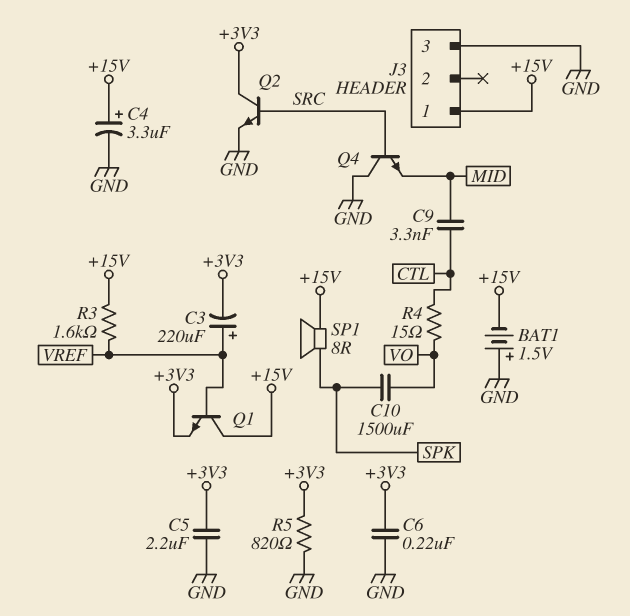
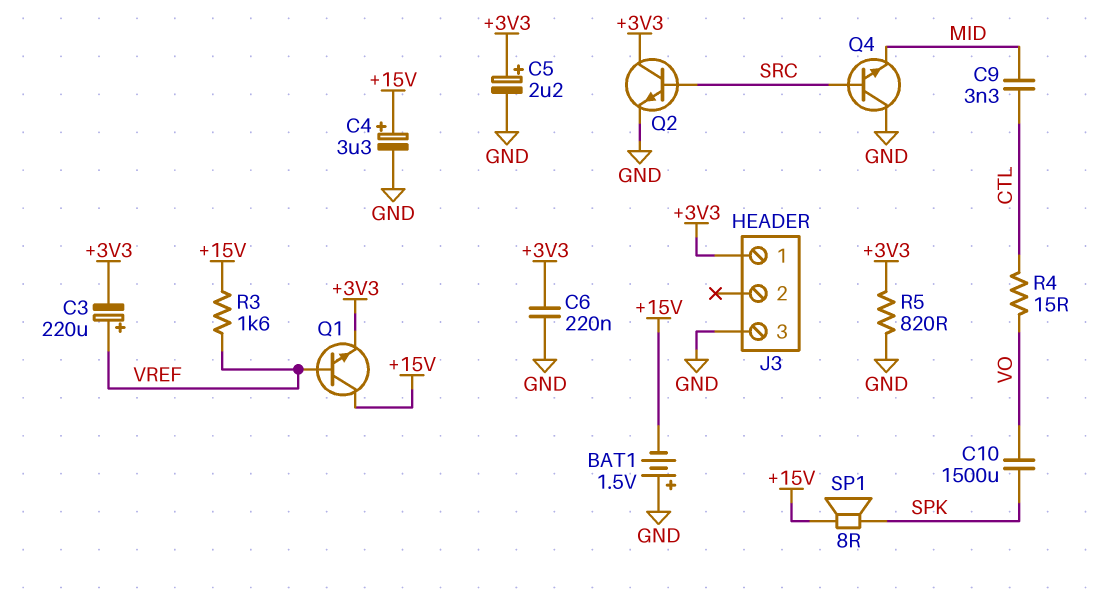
C5: 2.2uF (+3V3, GND) -> 2.2uF (plus +3V3, minus GND)
J3 pin 1: +15V -> +3V3

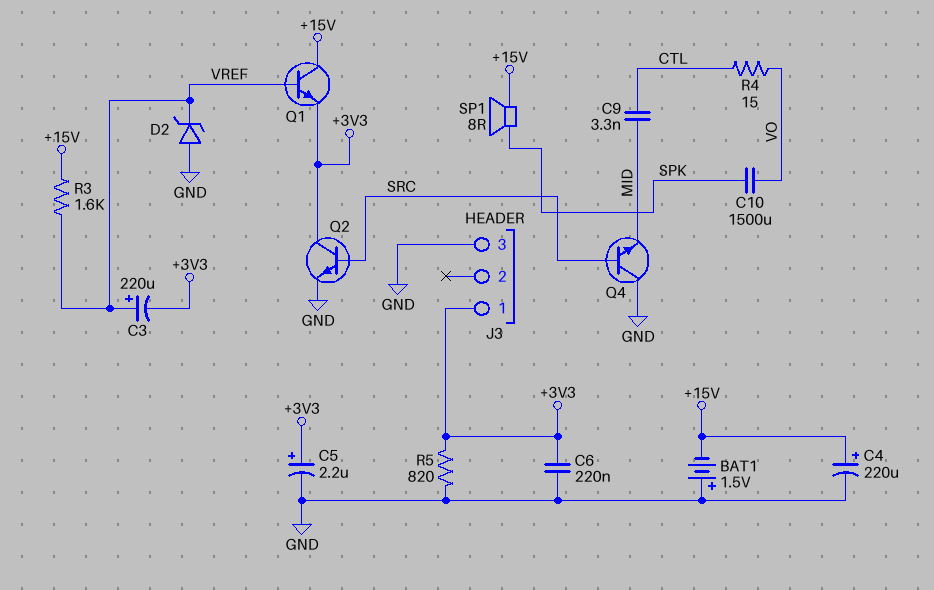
C4: 3.3uF (plus +15V, minus GND) -> 220uF (plus +15V, minus GND)
D2: none -> zener (A GND, K VREF)

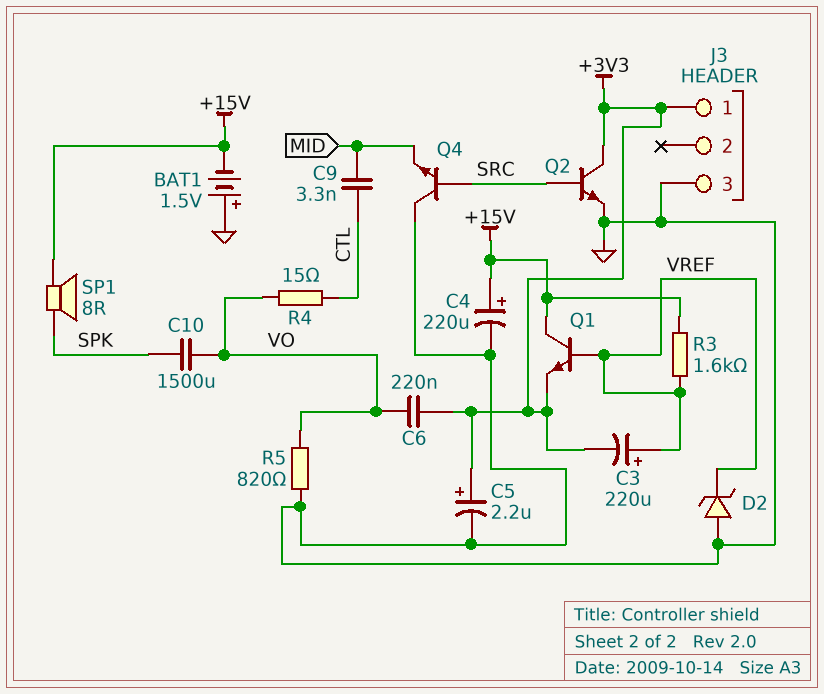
C6: 220nF (+3V3, GND) -> 220nF (+3V3, VO)
R5: 820 (+3V3, GND) -> 820 (GND, VO)

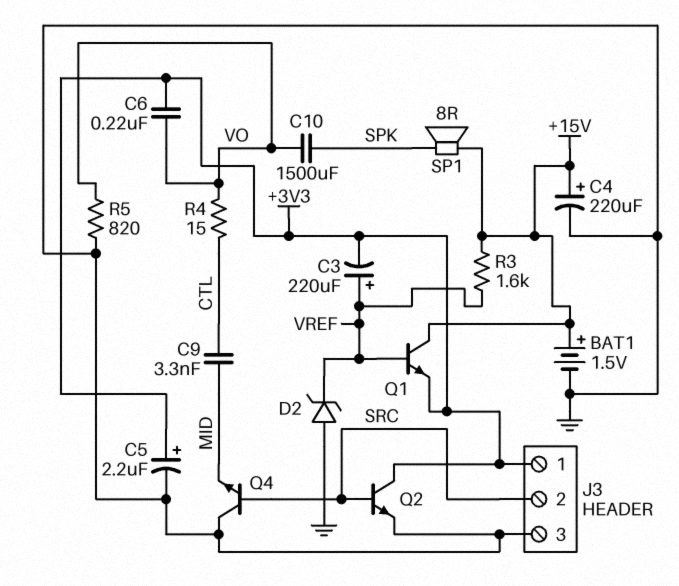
BAT1: 1.5V (plus GND, minus +15V) -> 1.5V (plus +15V, minus GND)
J3 pin 2: none -> SRC

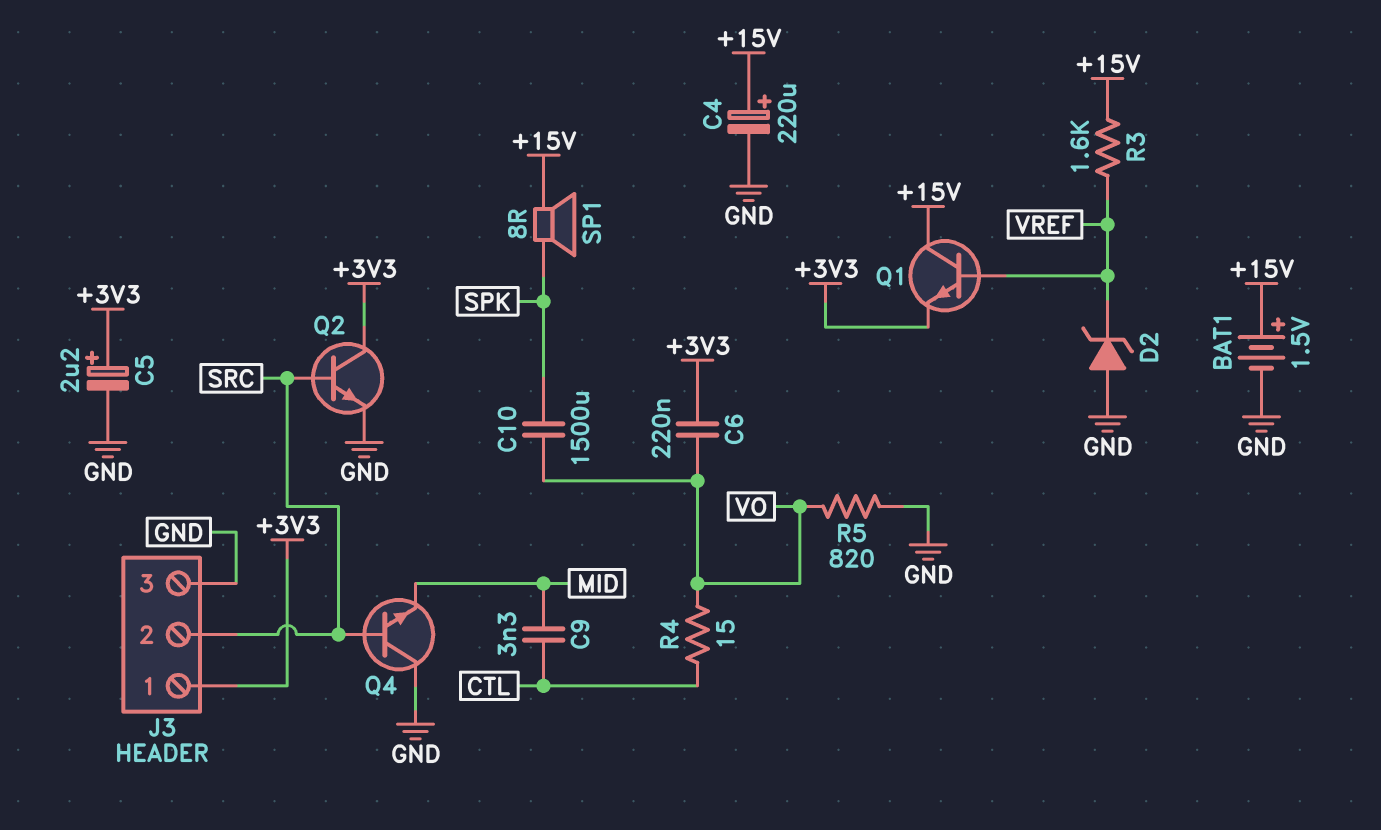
C3: 220uF (plus VREF, minus +3V3) -> none

